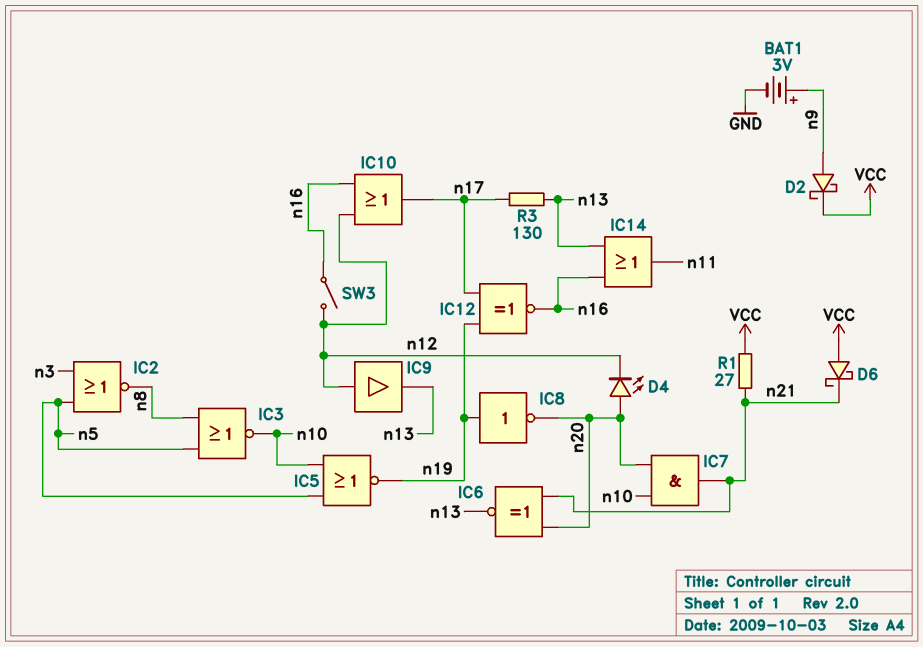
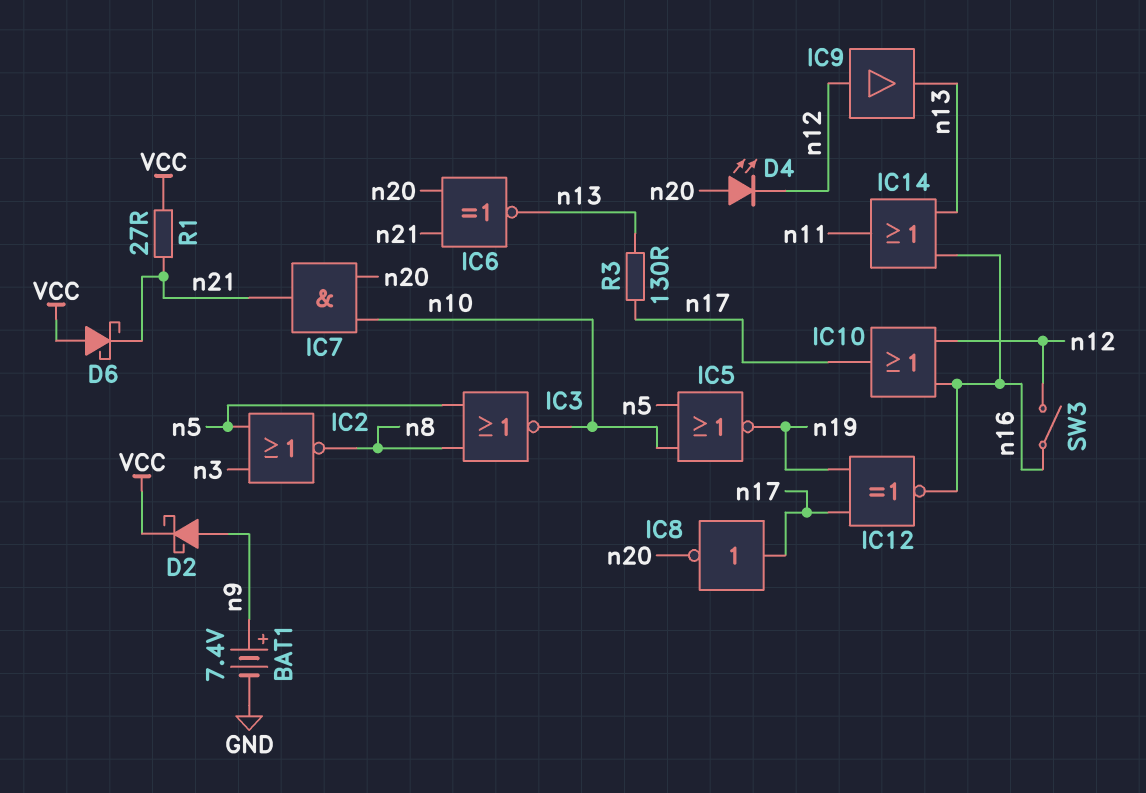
BAT1: 3V (plus n9, minus GND) -> 7.4V (plus n9, minus GND)
IC8: NOT (in n19, out n20) -> NOT (in n17, out n20)

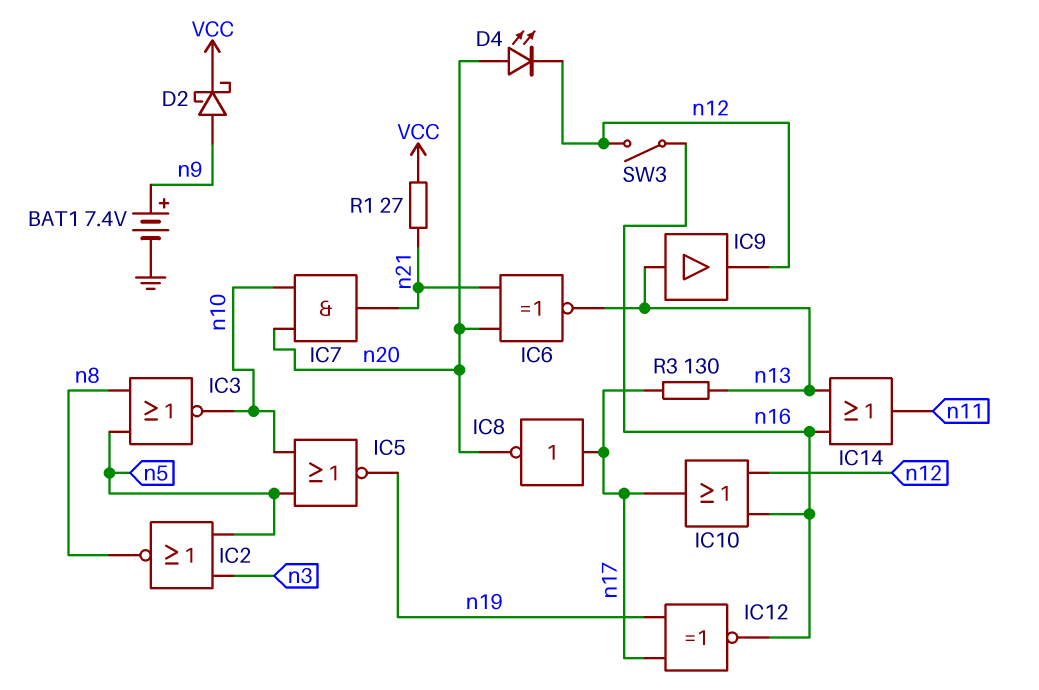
D6: schottky (A VCC, K n21) -> none
IC9: buffer (in n12, out n13) -> buffer (in n13, out n12)

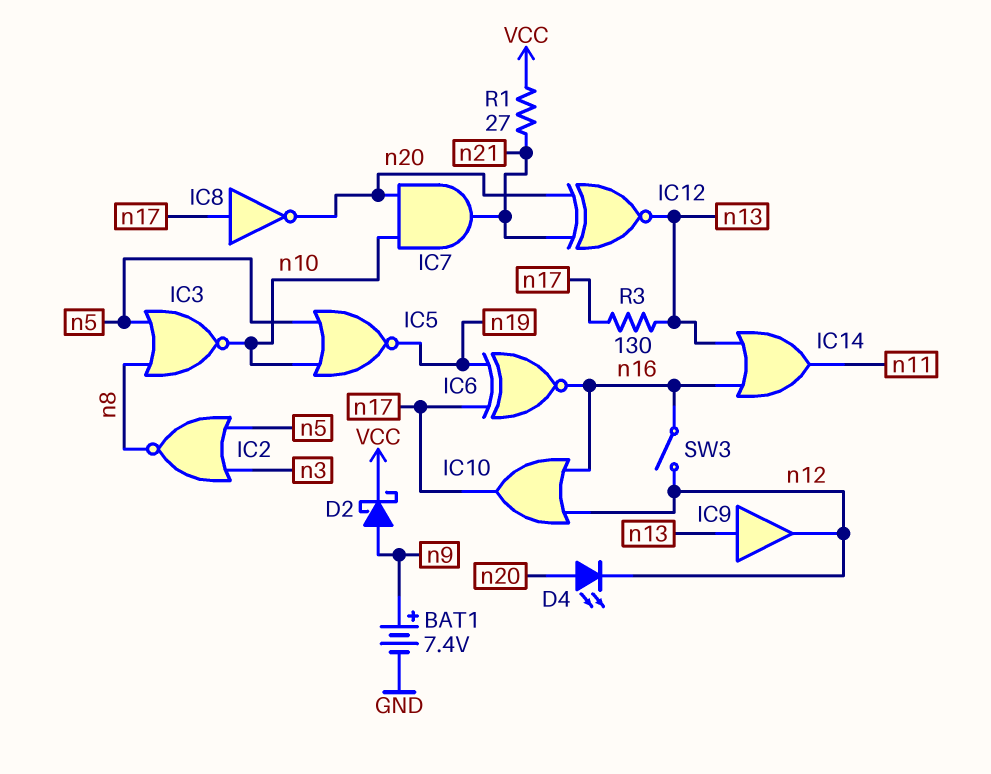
IC6: XNOR (in n20, in n21, out n13) -> XNOR (in n17, in n19, out n16)
IC12: XNOR (in n17, in n19, out n16) -> XNOR (in n20, in n21, out n13)

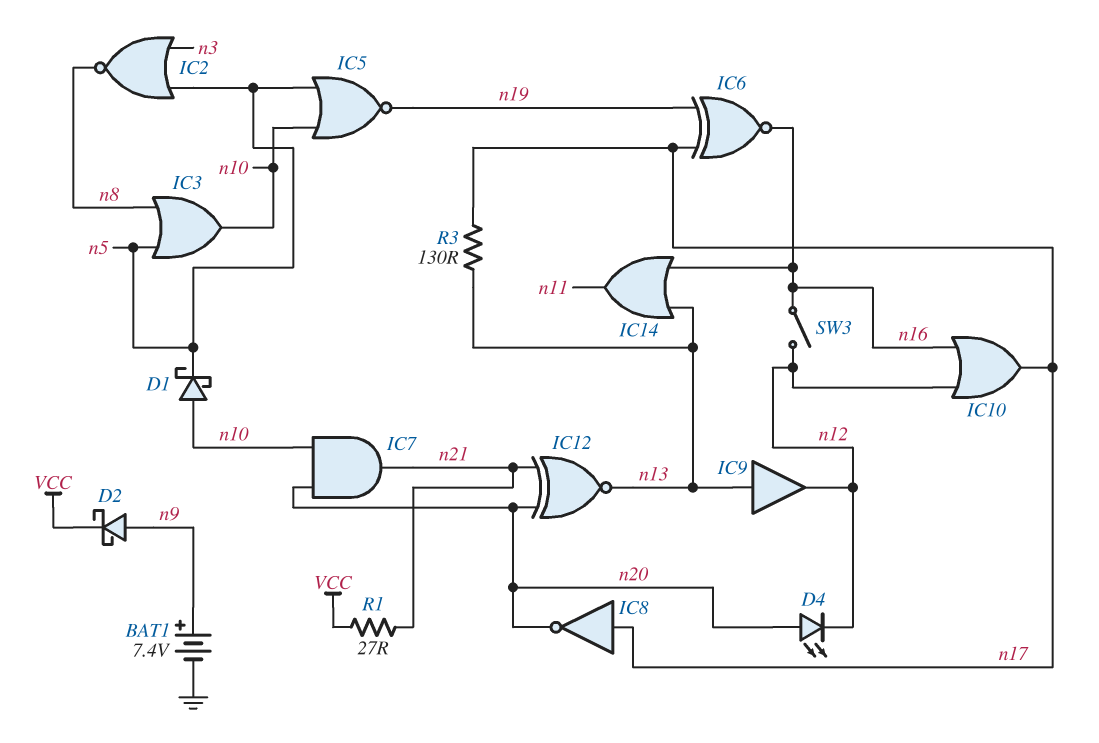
D1: none -> schottky (A n10, K n5)
IC3: NOR (in n5, in n8, out n10) -> OR (in n5, in n8, out n10)

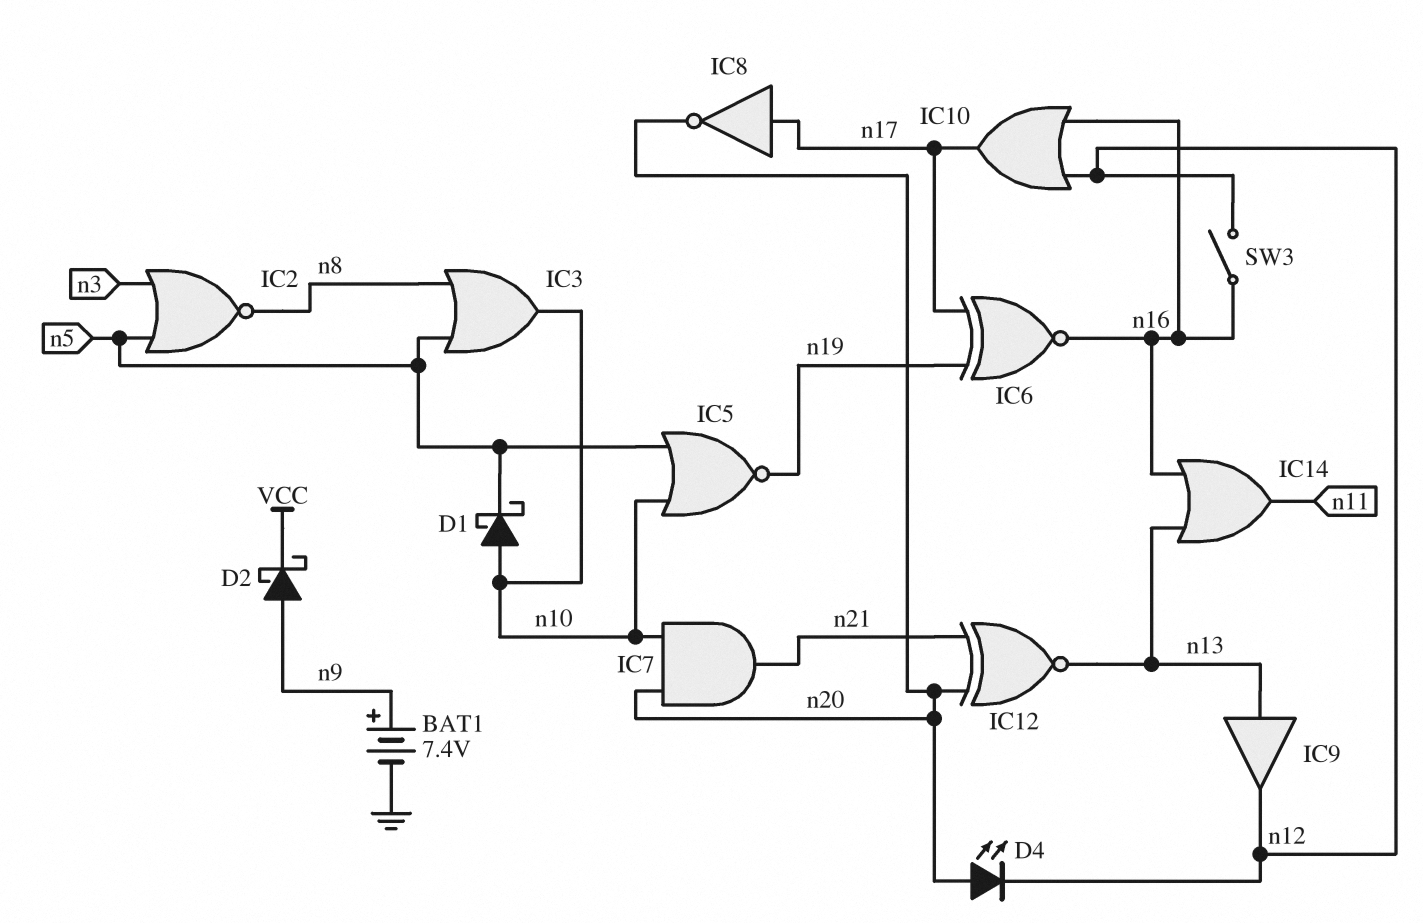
R1: 27 (VCC, n21) -> none
R3: 130 (n13, n17) -> none

